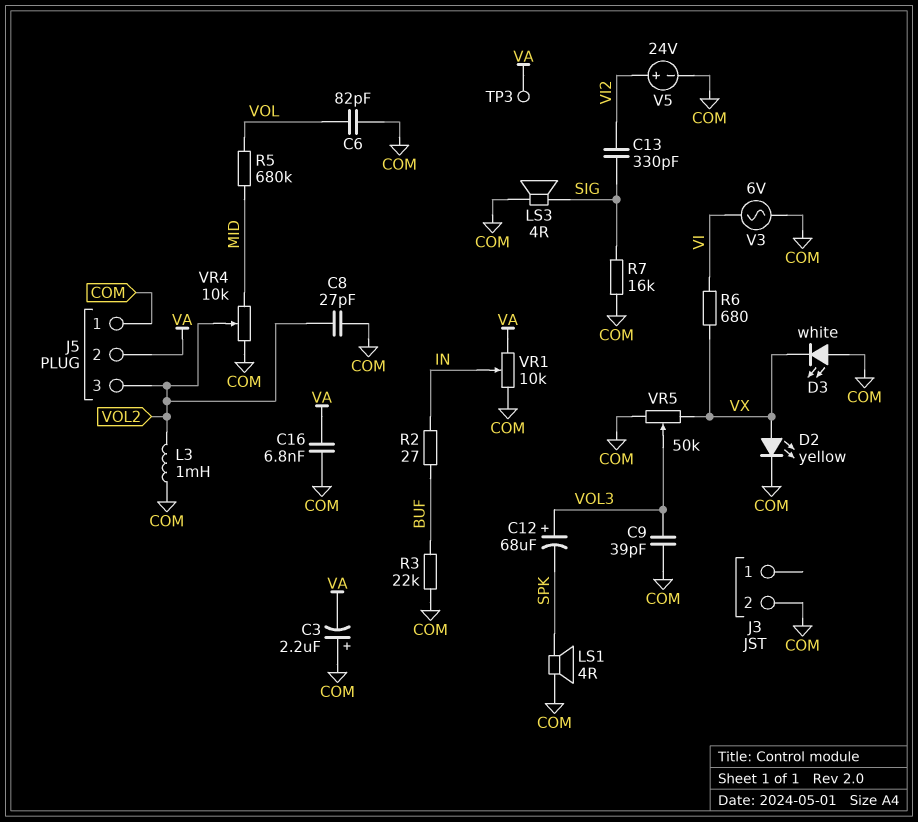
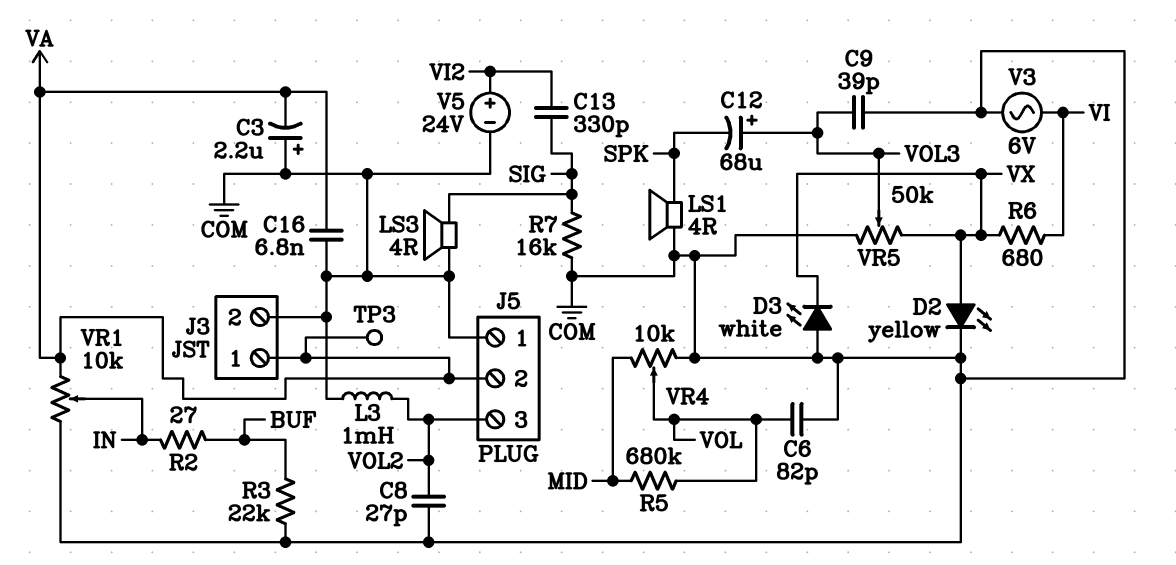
J3 pin 1: none -> VA
VR4: 10k (COM, MID, wiper VOL2) -> 10k (COM, MID, wiper VOL)

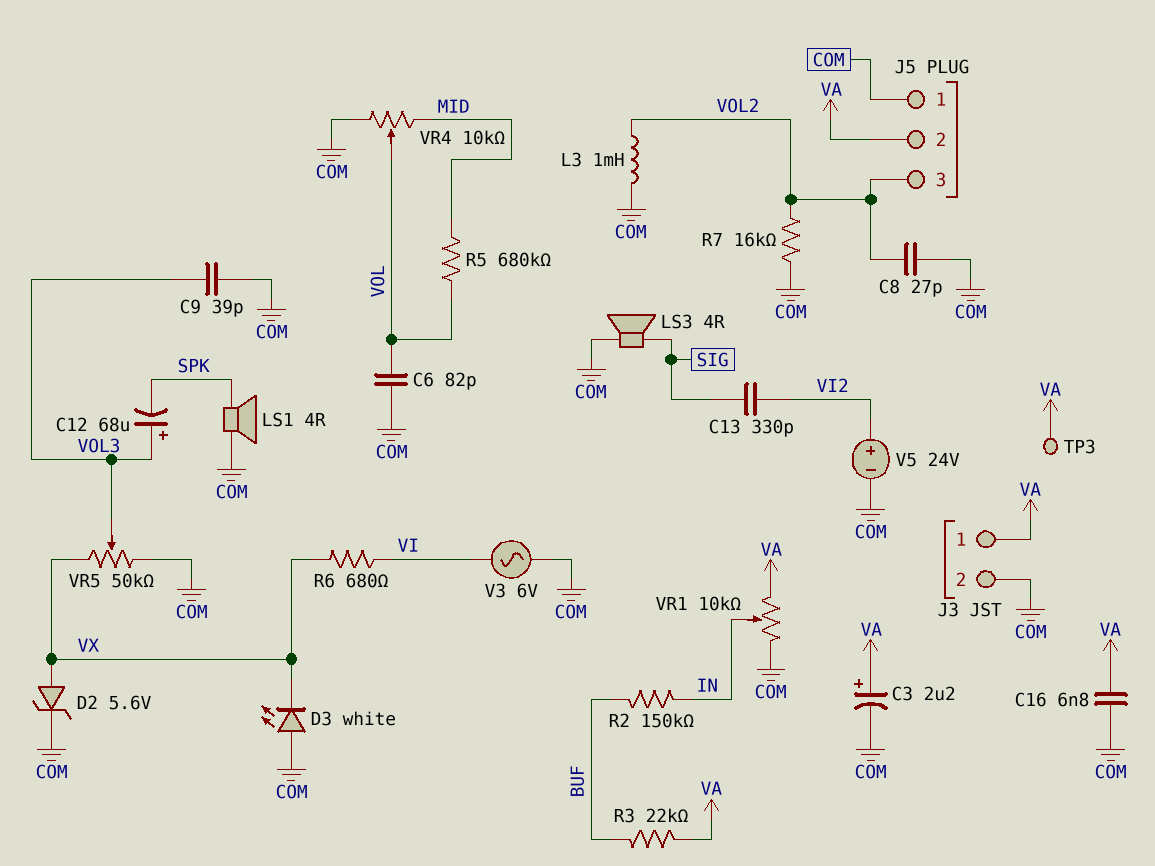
C3: 2.2uF (plus COM, minus VA) -> 2.2uF (plus VA, minus COM)
D2: LED yellow (A VX, K COM) -> zener 5.6V (A VX, K COM)
R2: 27 (BUF, IN) -> 150k (BUF, IN)
R3: 22k (BUF, COM) -> 22k (BUF, VA)
R7: 16k (COM, SIG) -> 16k (COM, VOL2)

